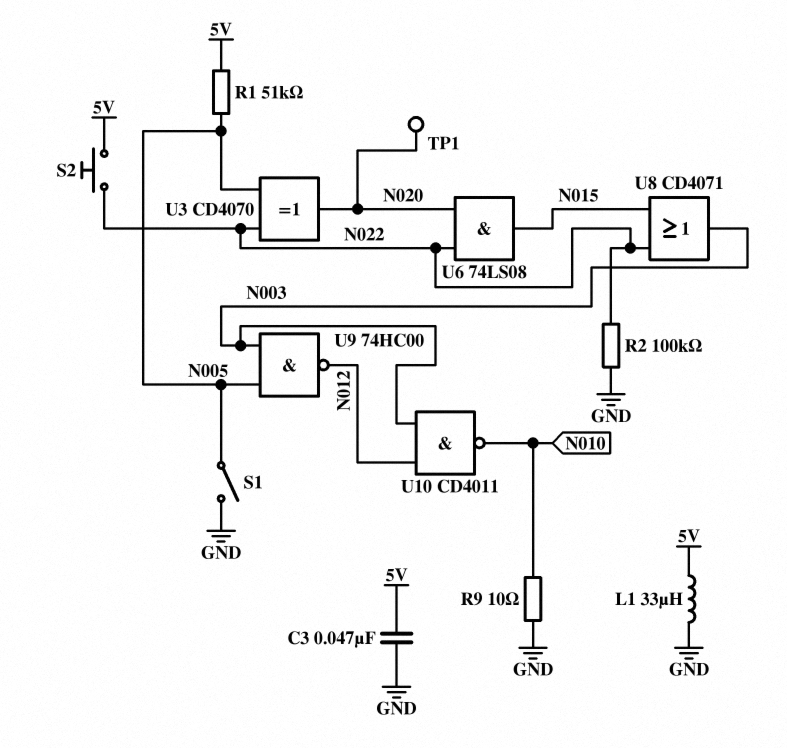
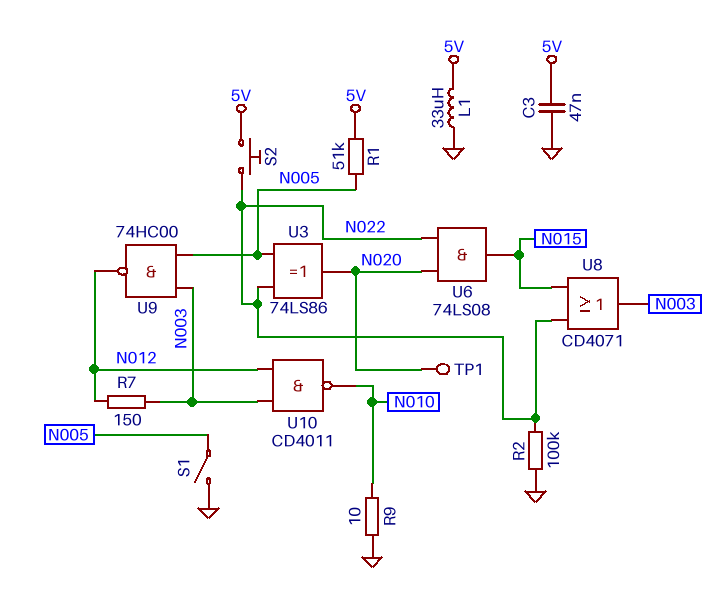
R7: none -> 150 (N003, N012)
U3: XOR CD4070 (in N005, in N022, out N020) -> XOR 74LS86 (in N005, in N022, out N020)

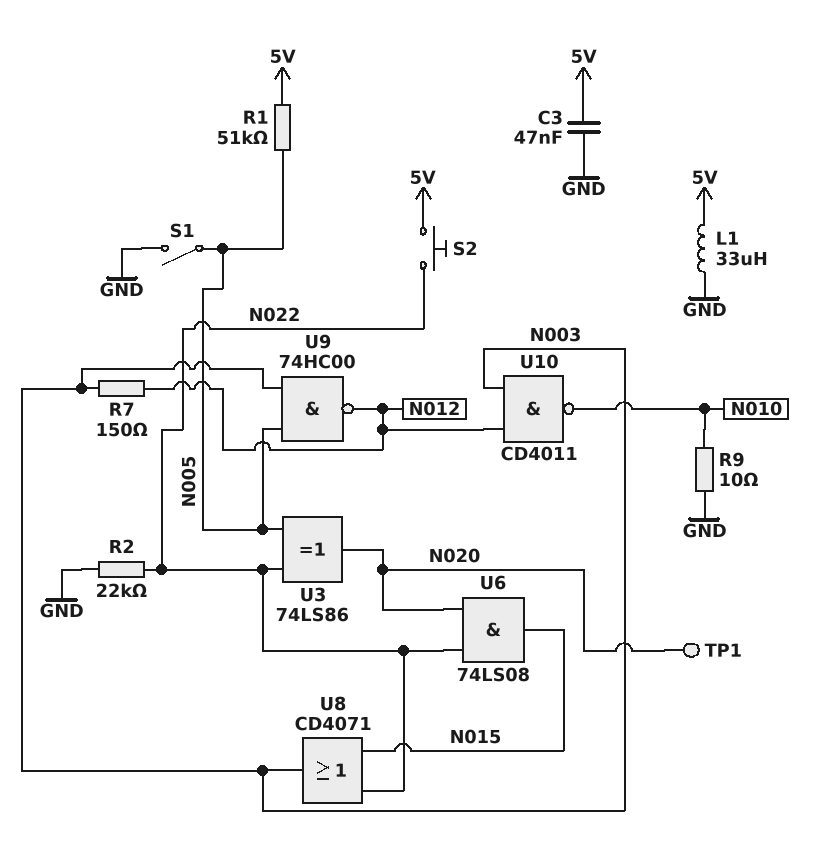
R2: 100k (GND, N022) -> 22k (GND, N022)

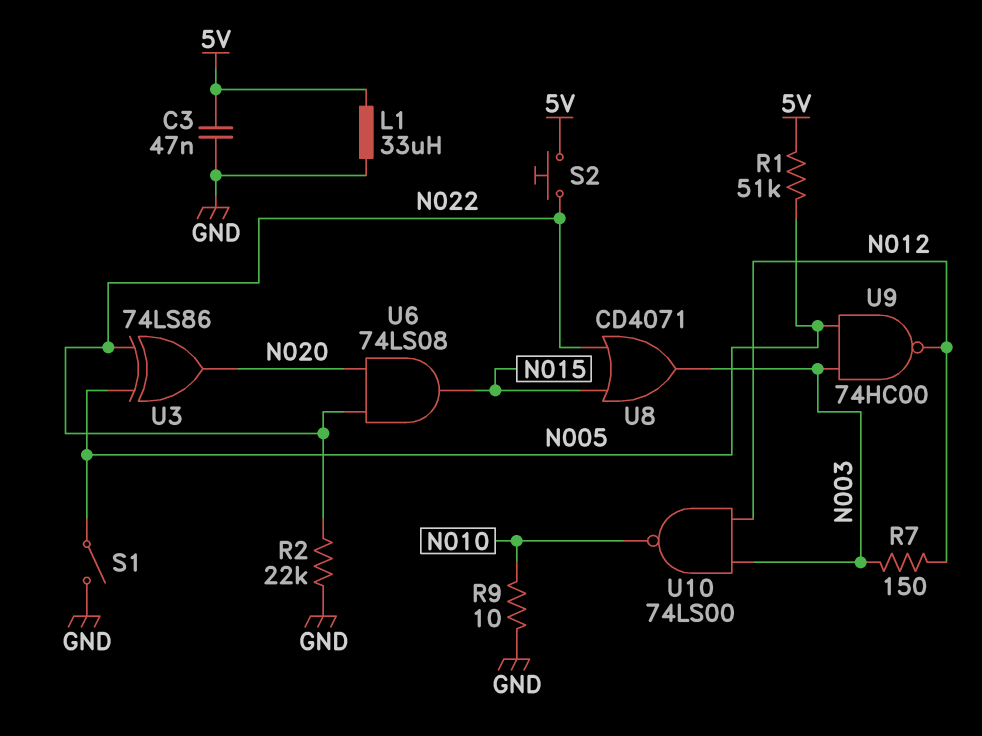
TP1: test point (N020) -> none
U10: NAND CD4011 (in N003, in N012, out N010) -> NAND 74LS00 (in N003, in N012, out N010)

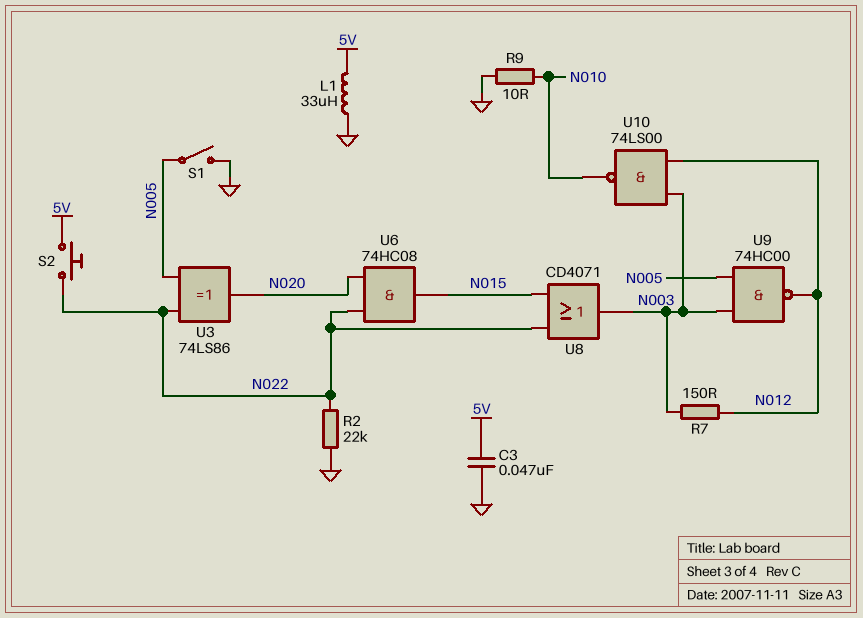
R1: 51k (5V, N005) -> none
U6: AND 74LS08 (in N020, in N022, out N015) -> AND 74HC08 (in N020, in N022, out N015)

